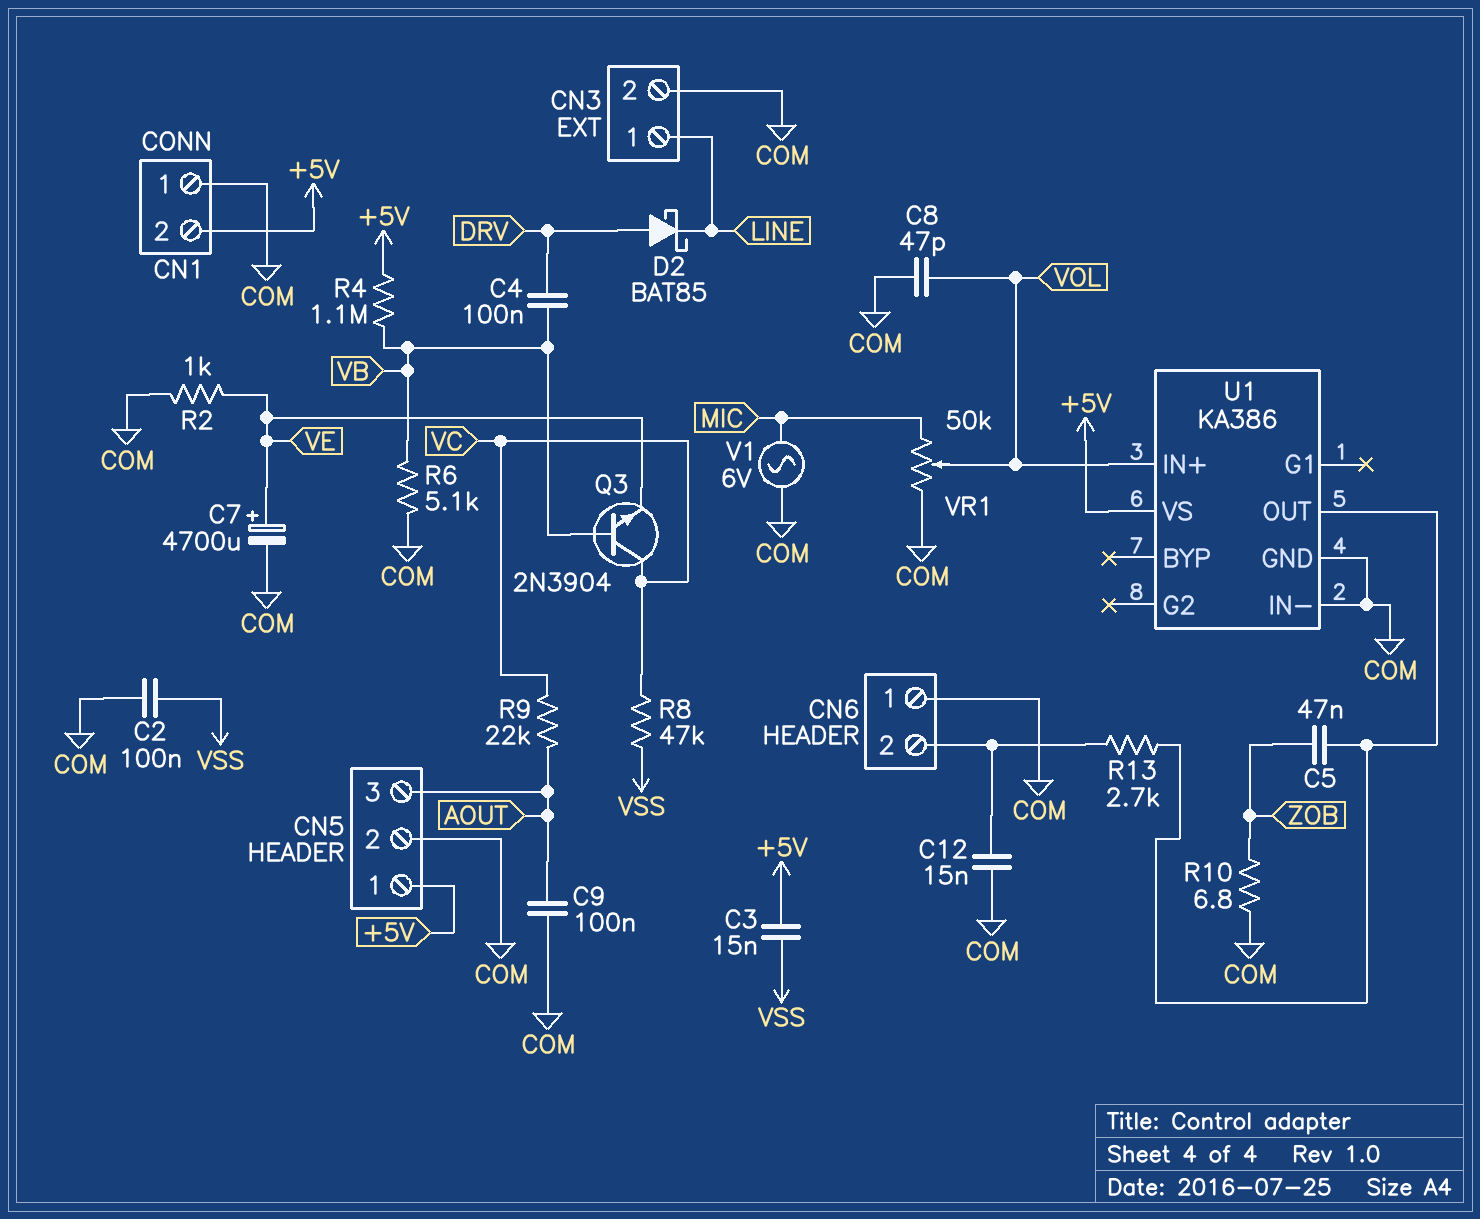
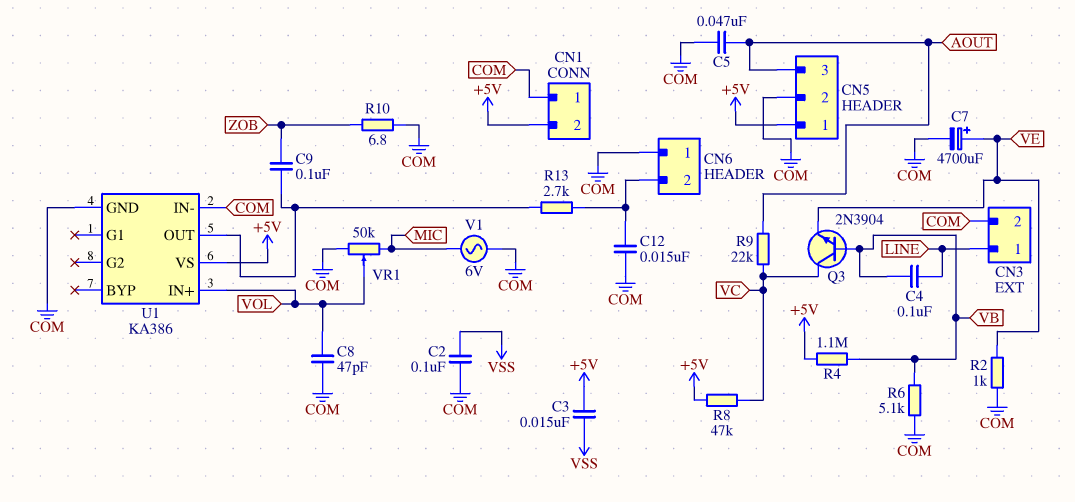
C4: 100nF (DRV, VB) -> 100nF (LINE, VB)
C5: 47nF (U1/OUT, ZOB) -> 47nF (AOUT, COM)
C9: 100nF (AOUT, COM) -> 100nF (U1/OUT, ZOB)
D2: schottky BAT85 (A DRV, K LINE) -> none
R8: 47k (VC, VSS) -> 47k (+5V, VC)

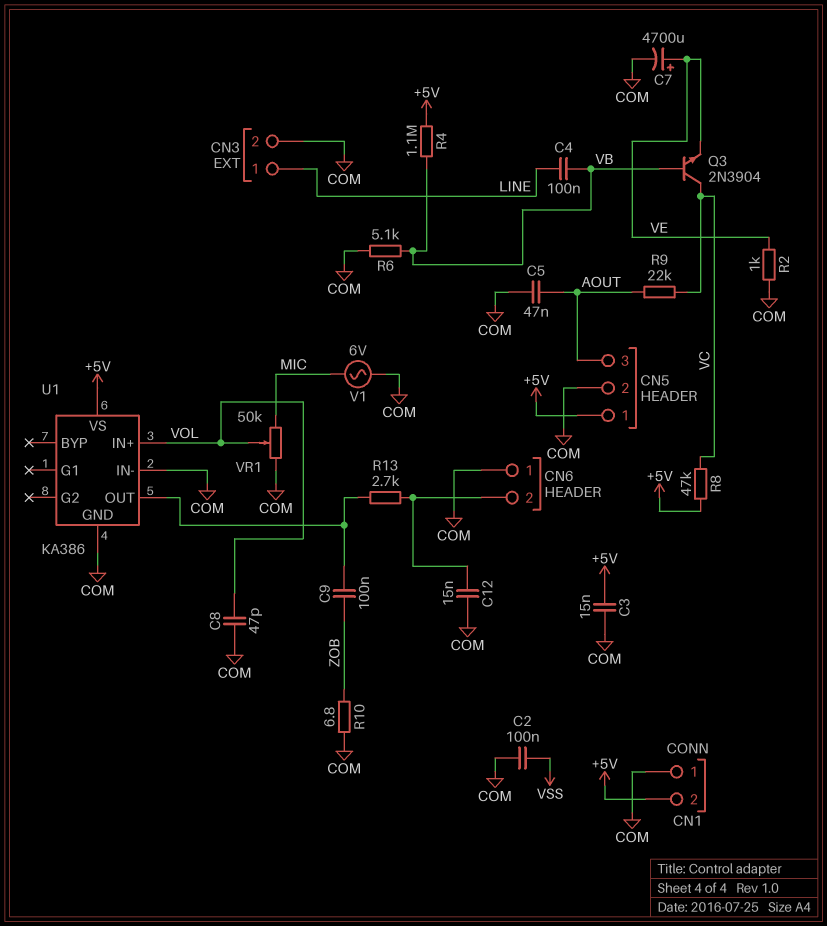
C3: 15nF (+5V, VSS) -> 15nF (+5V, COM)

